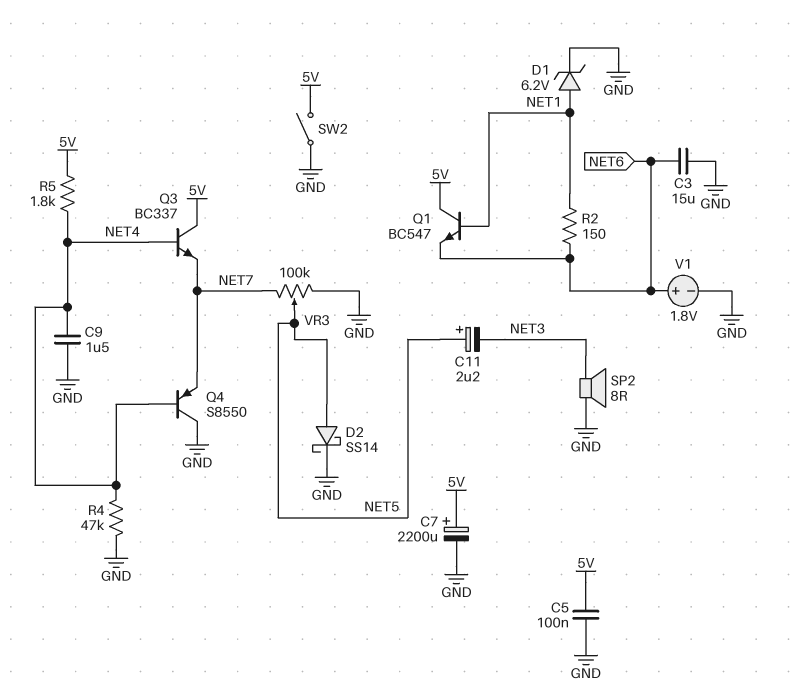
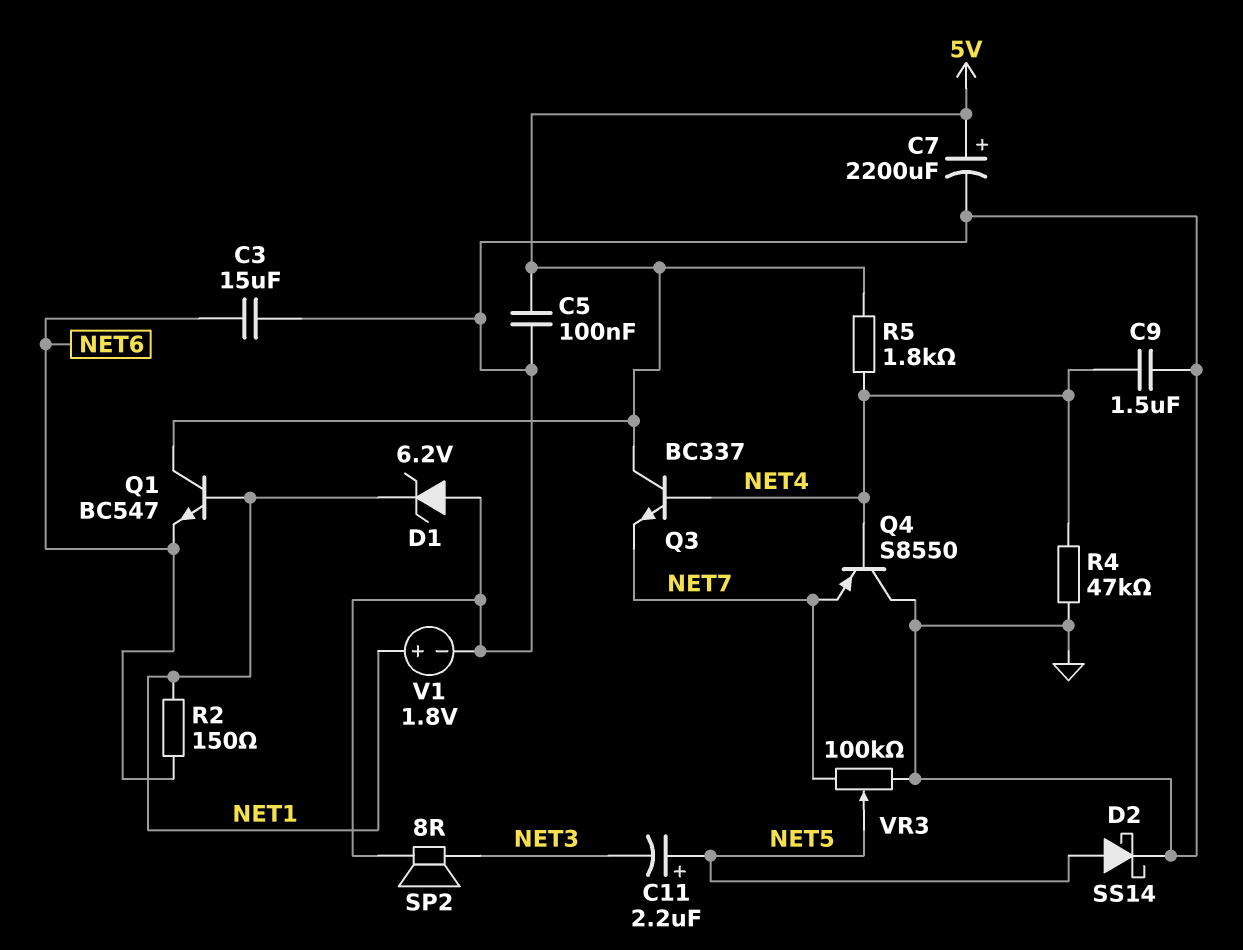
D1: zener 6.2V (A NET1, K GND) -> zener 6.2V (A GND, K NET1)
SW2: switch (5V, GND) -> none
V1: 1.8V (plus NET6, minus GND) -> 1.8V (plus NET1, minus GND)

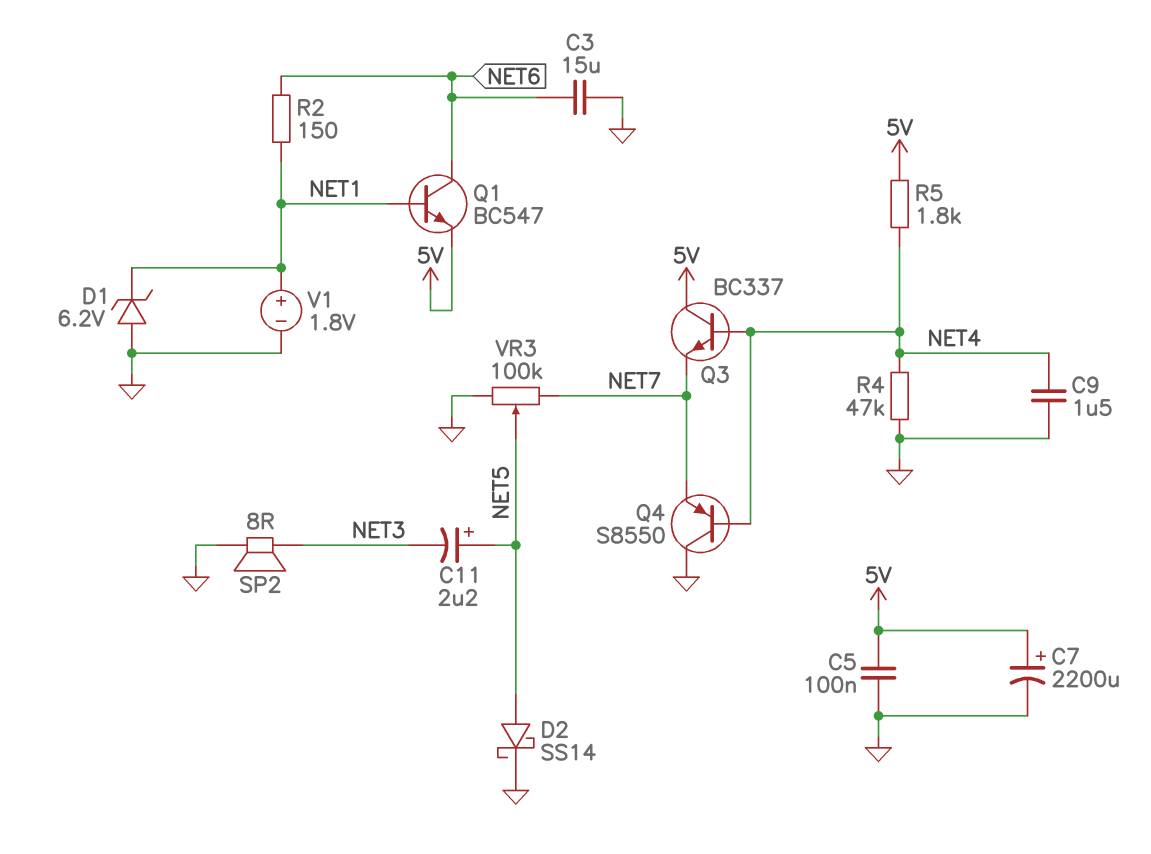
Q1: NPN BC547 (B NET1, C 5V, E NET6) -> NPN BC547 (B NET1, C NET6, E 5V)

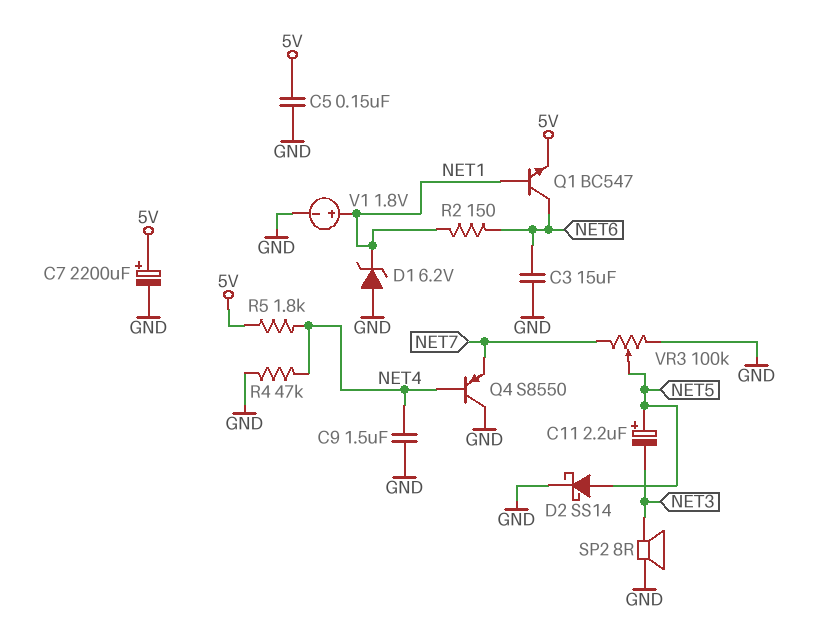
C5: 100nF (5V, GND) -> 150nF (5V, GND)
Q3: NPN BC337 (B NET4, C 5V, E NET7) -> none

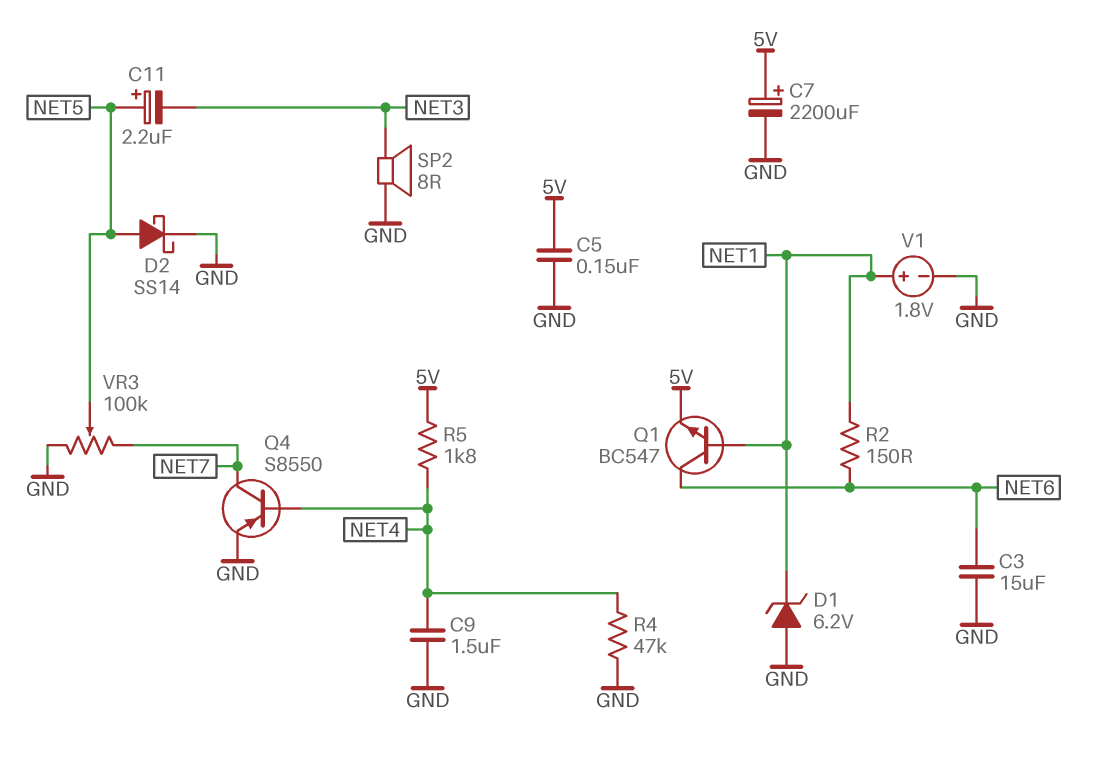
Q4: PNP S8550 (B NET4, C GND, E NET7) -> PNP S8550 (B NET4, C NET7, E GND)

